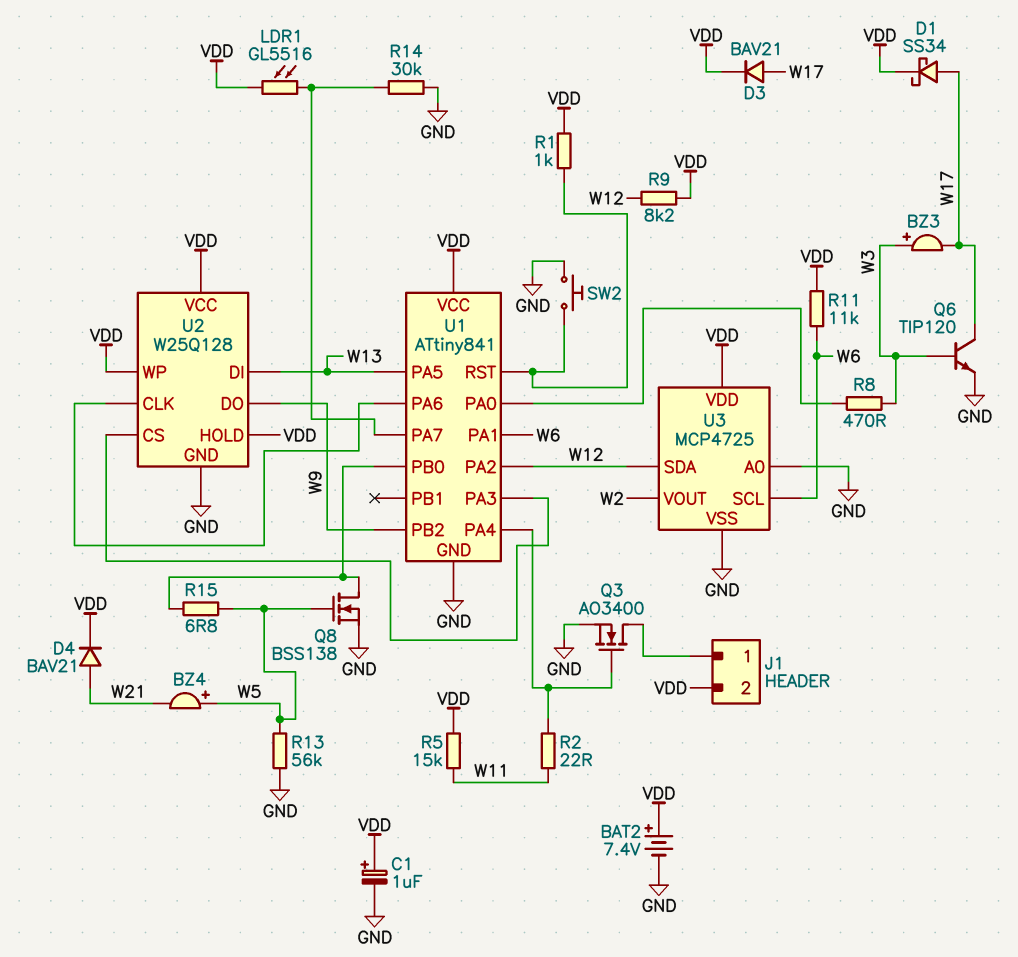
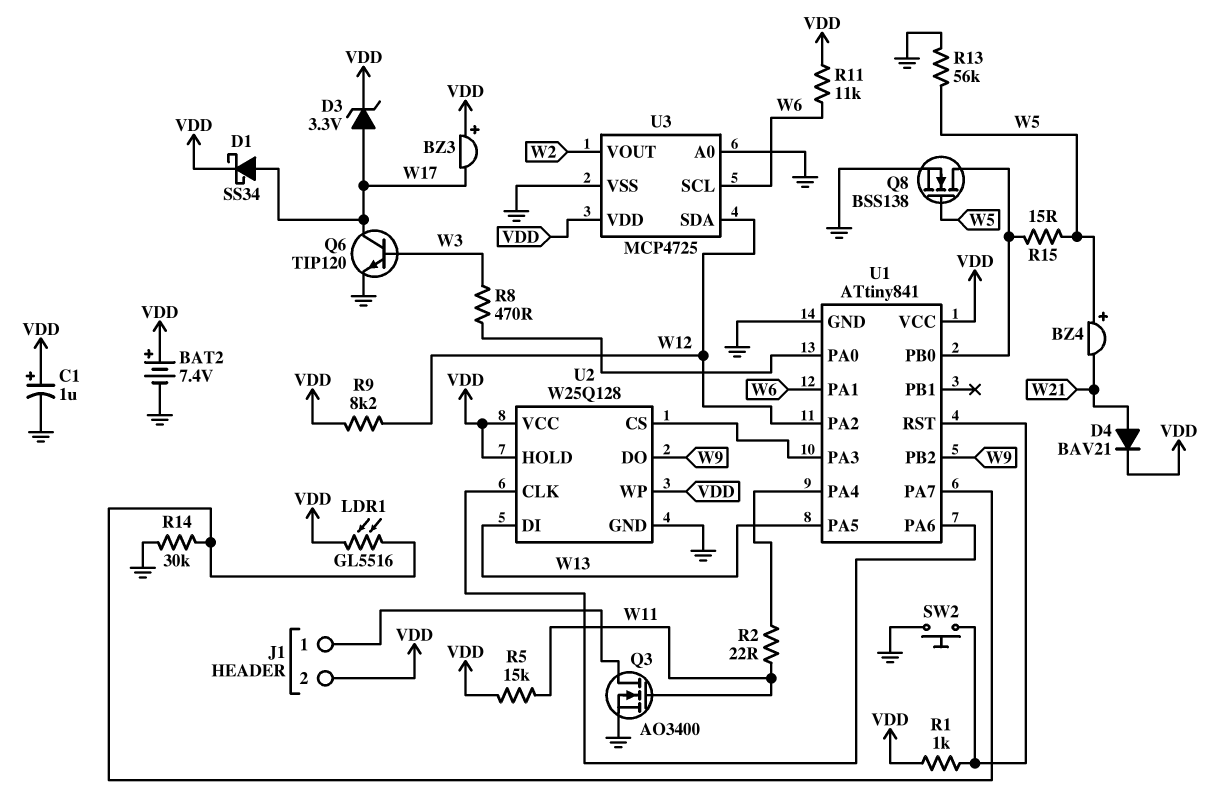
BZ3: buzzer (plus W3, minus W17) -> buzzer (plus VDD, minus W17)
D3: diode BAV21 (A W17, K VDD) -> zener 3.3V (A W17, K VDD)
Q3: NMOS AO3400 (G U1/PA4, D J1/1, S GND) -> NMOS AO3400 (G W11, D J1/1, S GND)
R15: 6.8 (U1/PB0, W5) -> 15 (U1/PB0, W5)

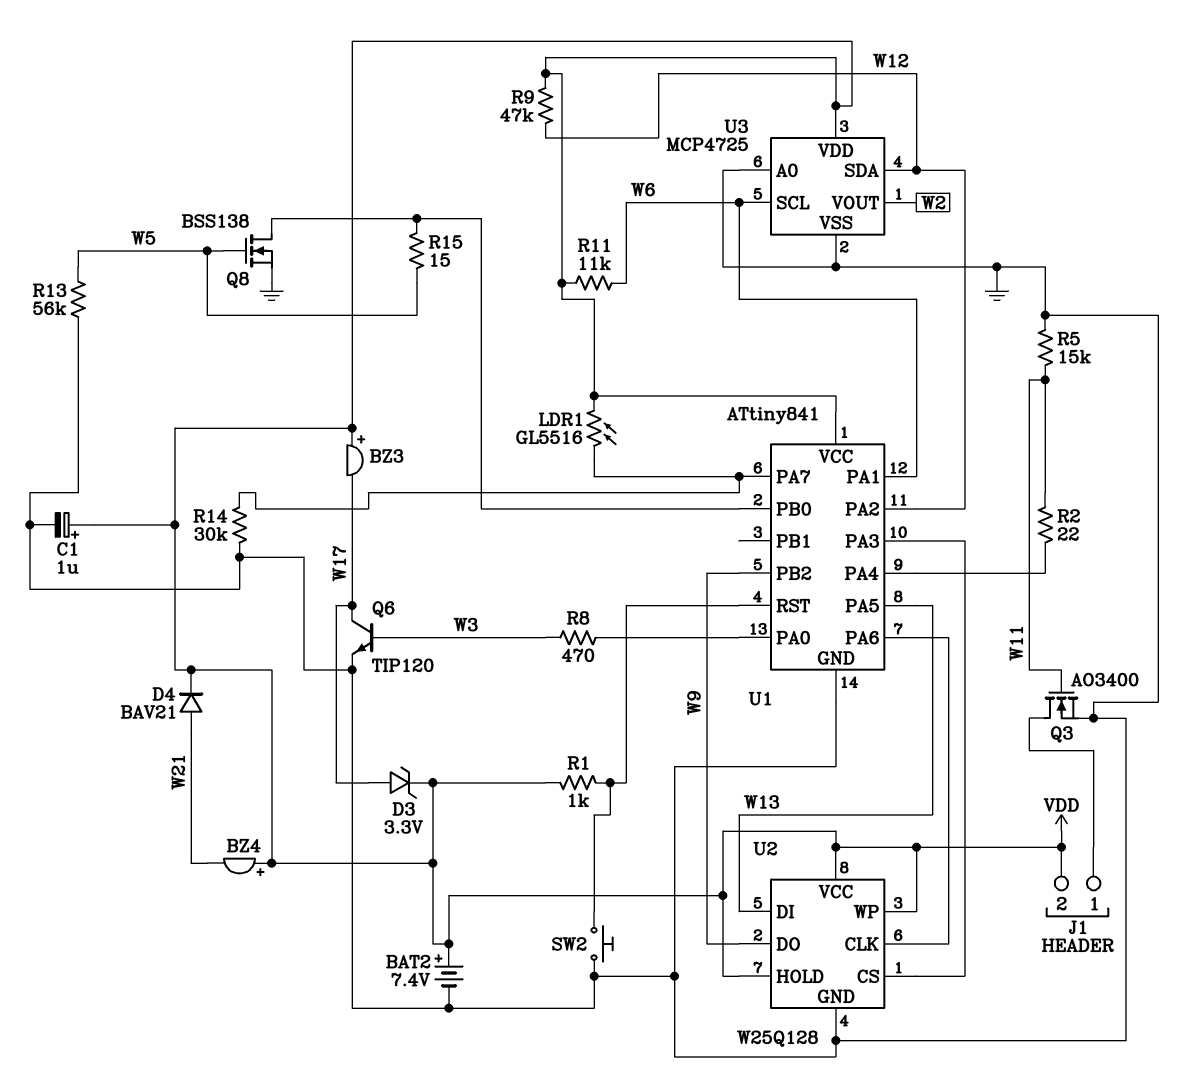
BZ4: buzzer (plus W5, minus W21) -> buzzer (plus VDD, minus W21)
D1: schottky SS34 (A W17, K VDD) -> none
R5: 15k (VDD, W11) -> 15k (GND, W11)
R9: 8.2k (VDD, W12) -> 47k (VDD, W12)

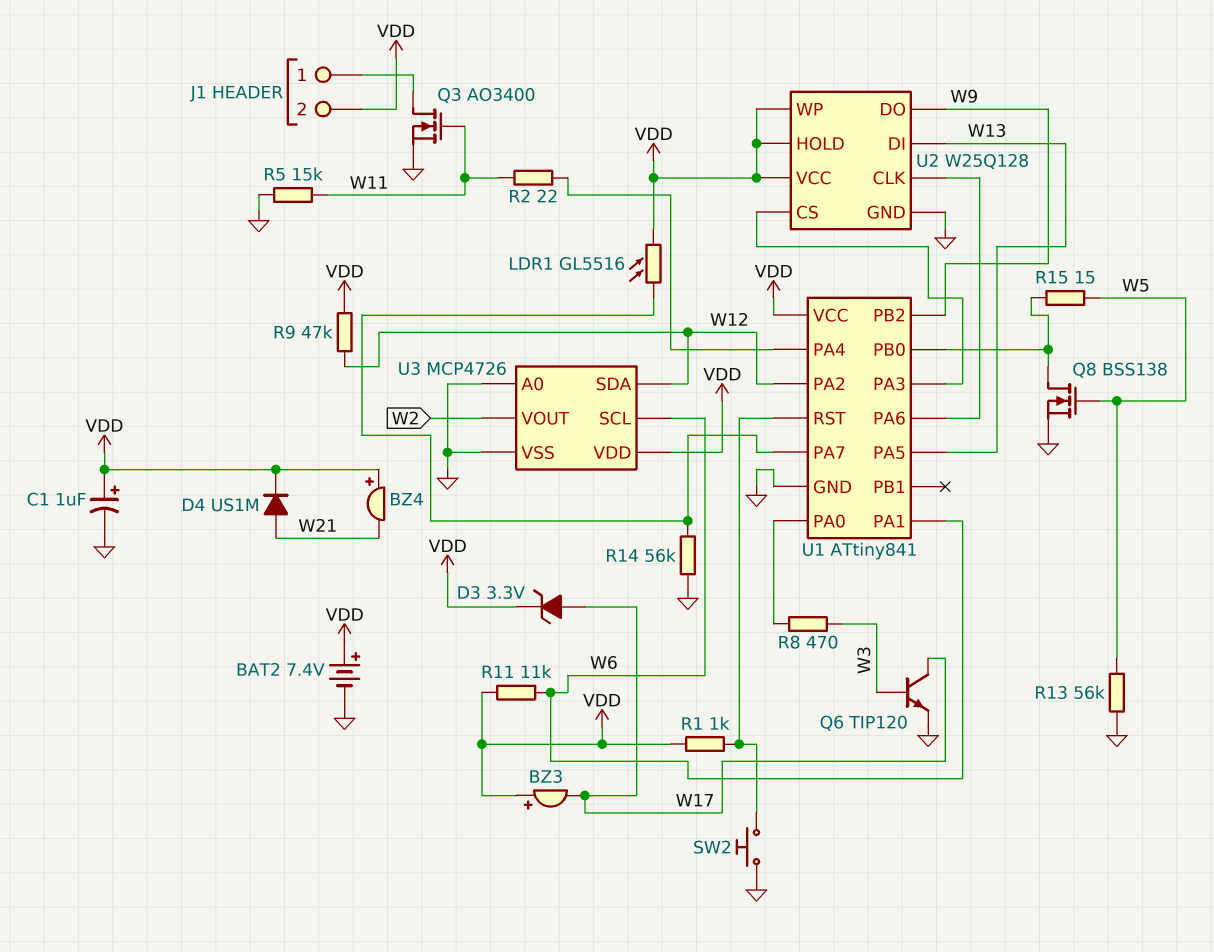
D4: diode BAV21 (A W21, K VDD) -> diode US1M (A W21, K VDD)
R14: 30k (GND, U1/PA7) -> 56k (GND, U1/PA7)
U3: MCP4725 -> MCP4726

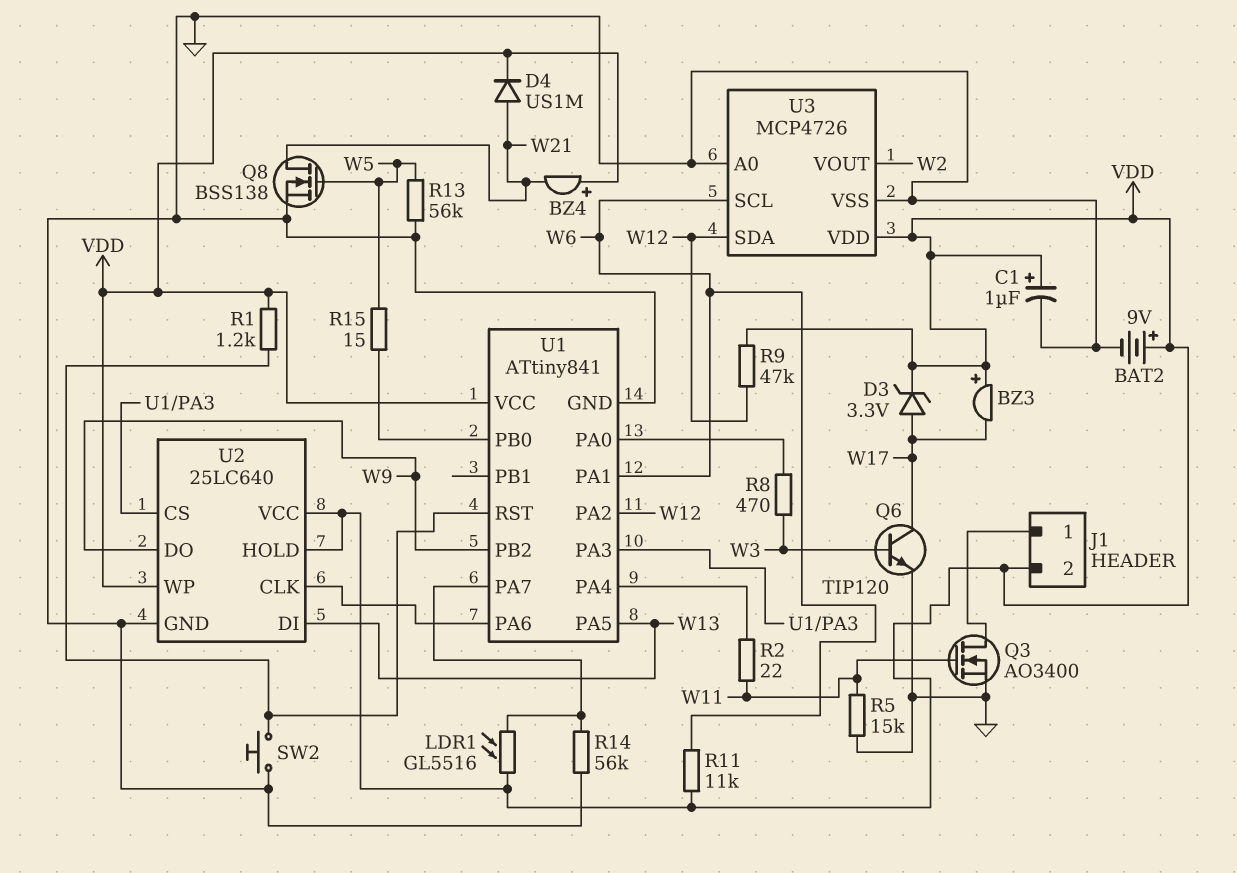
BAT2: 7.4V (plus VDD, minus GND) -> 9V (plus VDD, minus GND)
Q8: NMOS BSS138 (G W5, D U1/PB0, S GND) -> NMOS BSS138 (G W5, D W21, S GND)
R1: 1k (U1/RST, VDD) -> 1.2k (U1/RST, VDD)
U2: W25Q128 -> 25LC640

